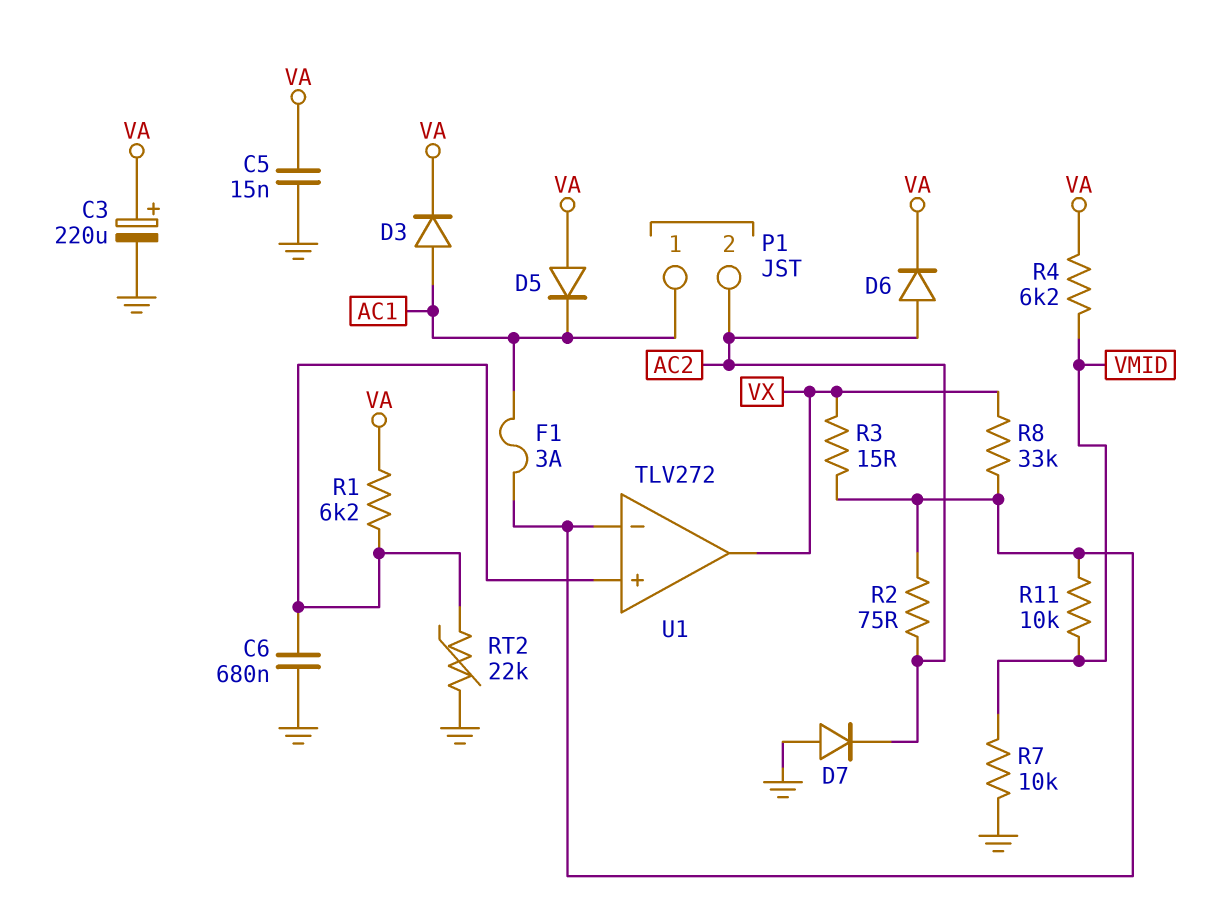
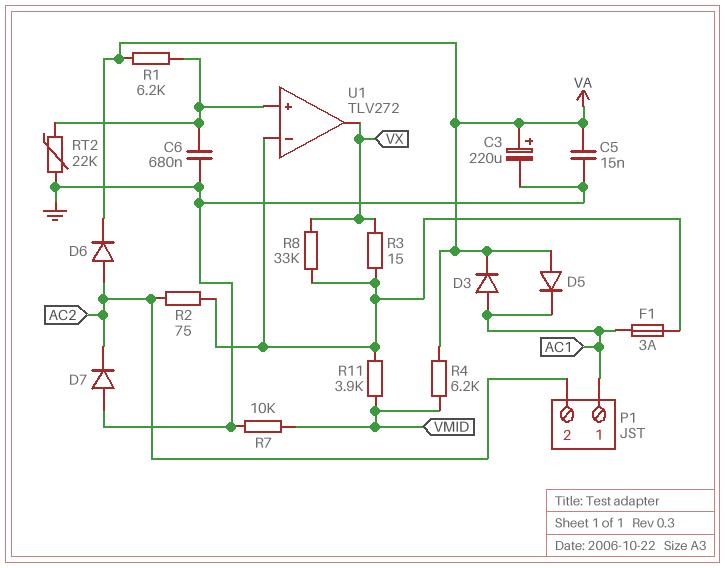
R11: 10k (U1/in-, VMID) -> 3.9k (U1/in-, VMID)

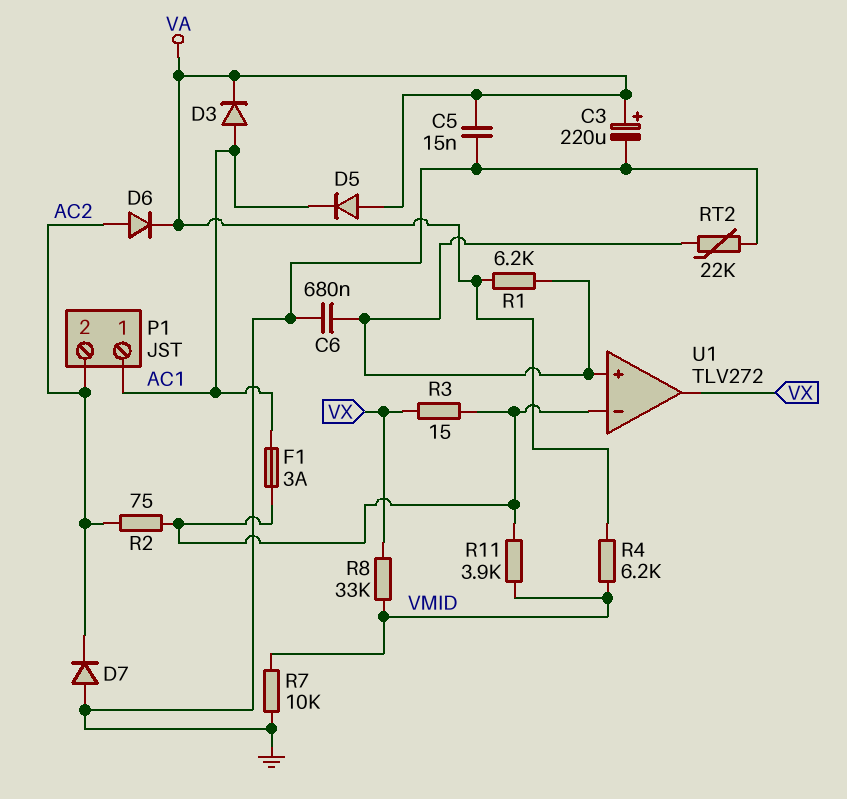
R8: 33k (U1/in-, VX) -> 33k (VMID, VX)

